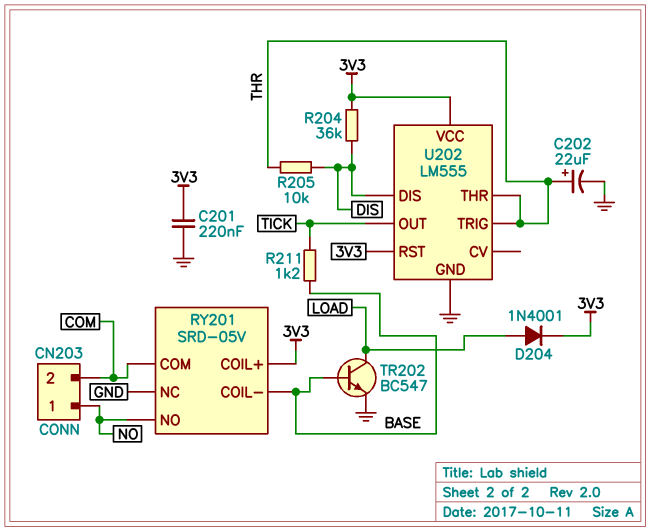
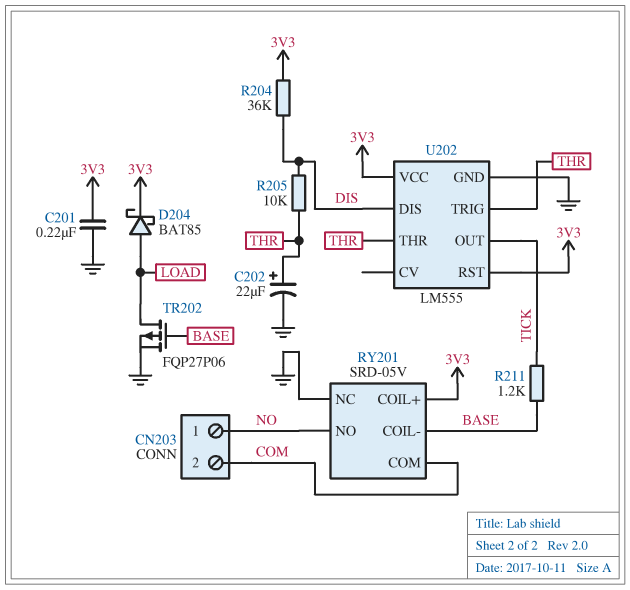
D204: diode 1N4001 (A LOAD, K 3V3) -> schottky BAT85 (A LOAD, K 3V3)
TR202: NPN BC547 (B BASE, C LOAD, E GND) -> PMOS FQP27P06 (G BASE, D LOAD, S GND)

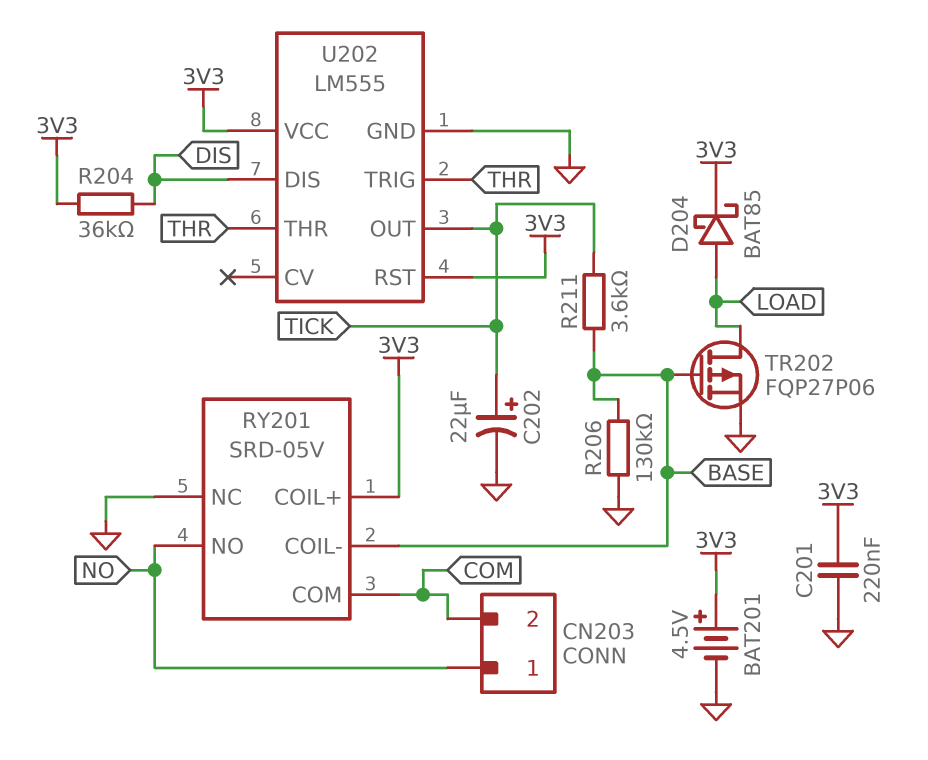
BAT201: none -> 4.5V (plus 3V3, minus GND)
C202: 22uF (plus THR, minus GND) -> 22uF (plus TICK, minus GND)
R205: 10k (DIS, THR) -> none
R206: none -> 130k (BASE, GND)
R211: 1.2k (BASE, TICK) -> 3.6k (BASE, TICK)

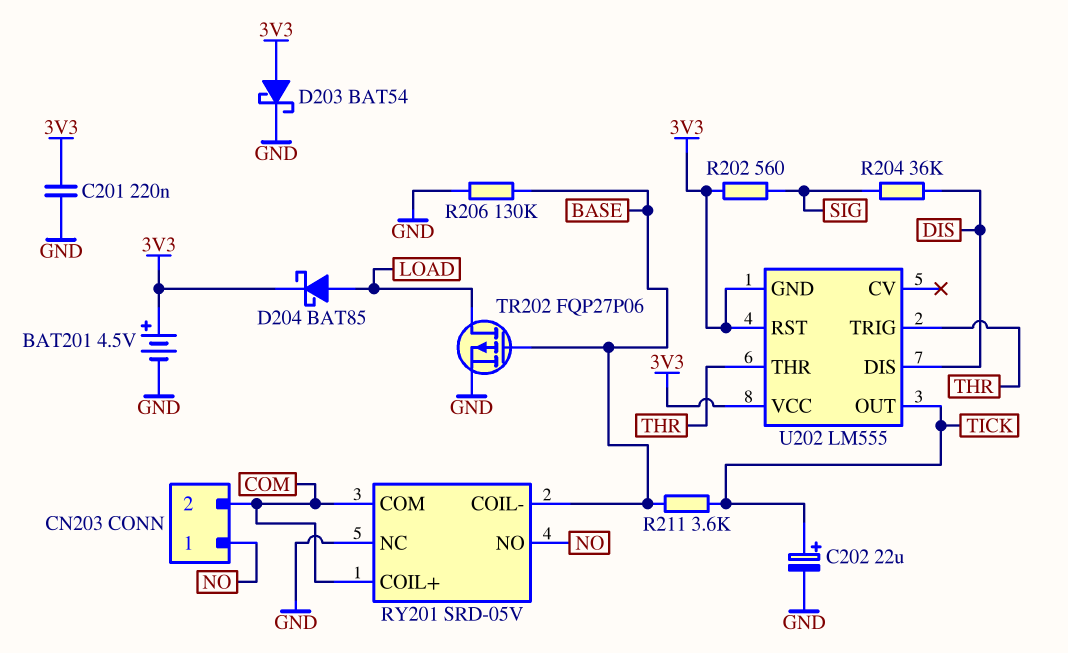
D203: none -> schottky BAT54 (A 3V3, K GND)
R202: none -> 560 (3V3, SIG)
R204: 36k (3V3, DIS) -> 36k (DIS, SIG)
RY201 pin COIL+: 3V3 -> COM
U202 pin GND: GND -> 3V3

